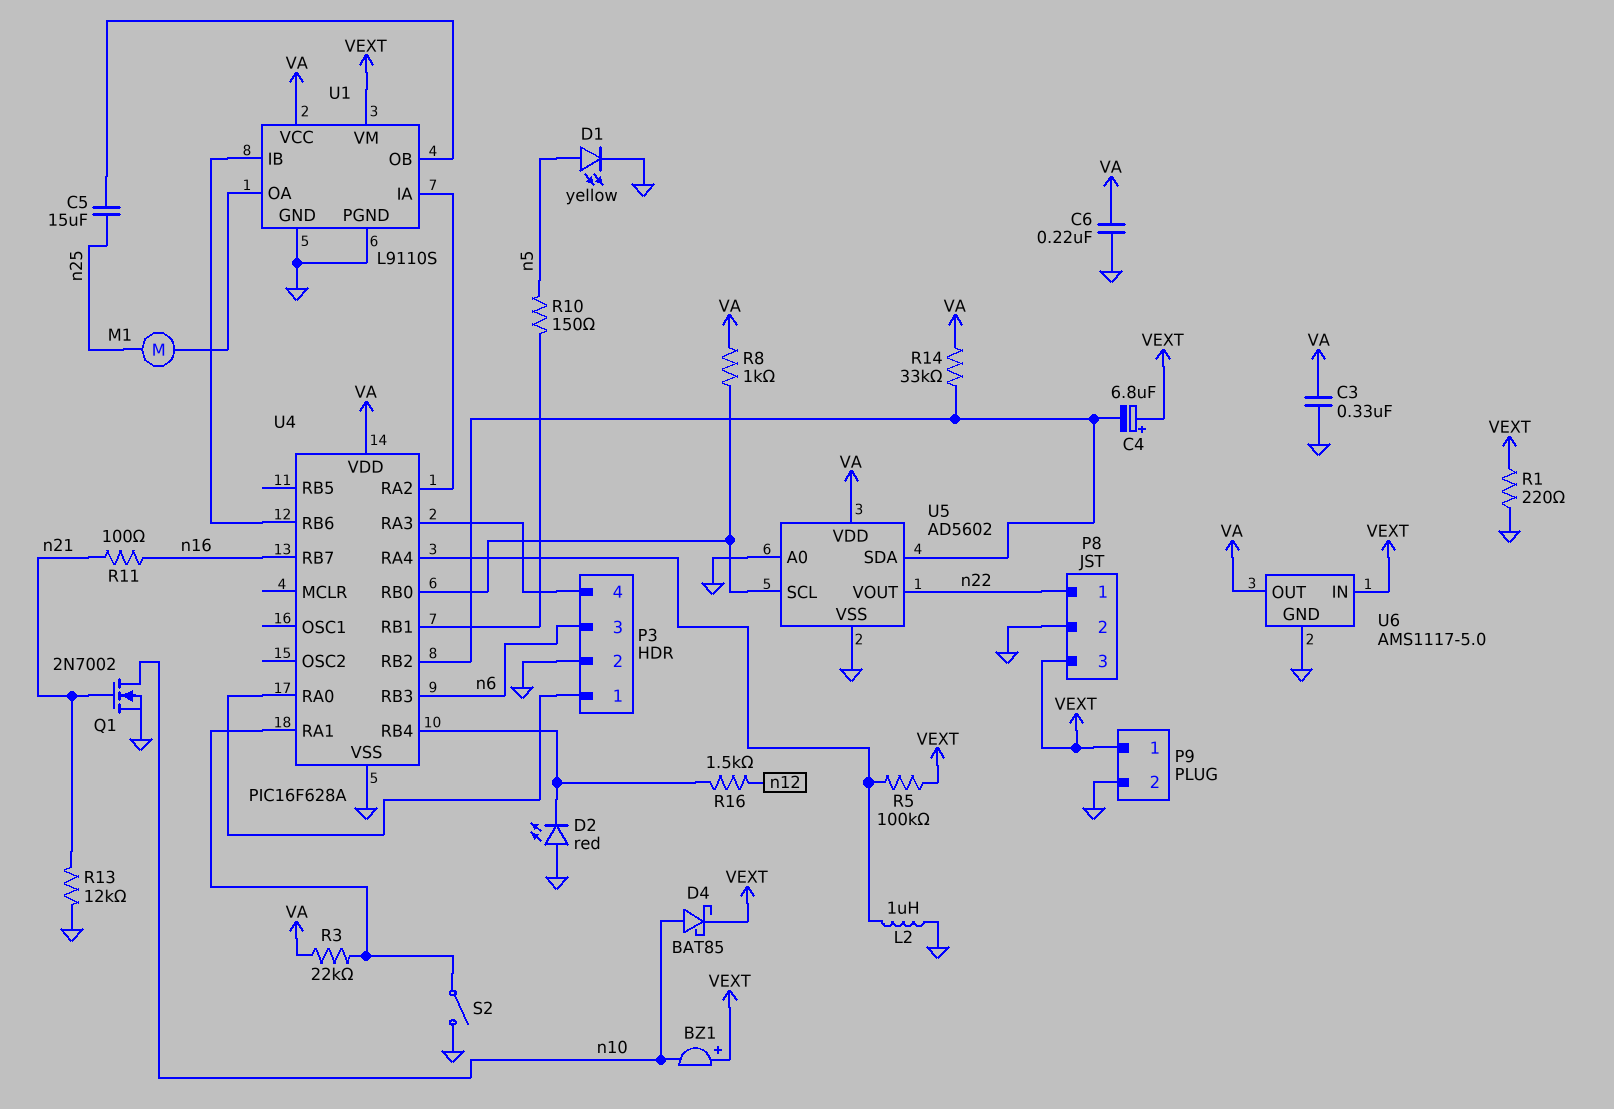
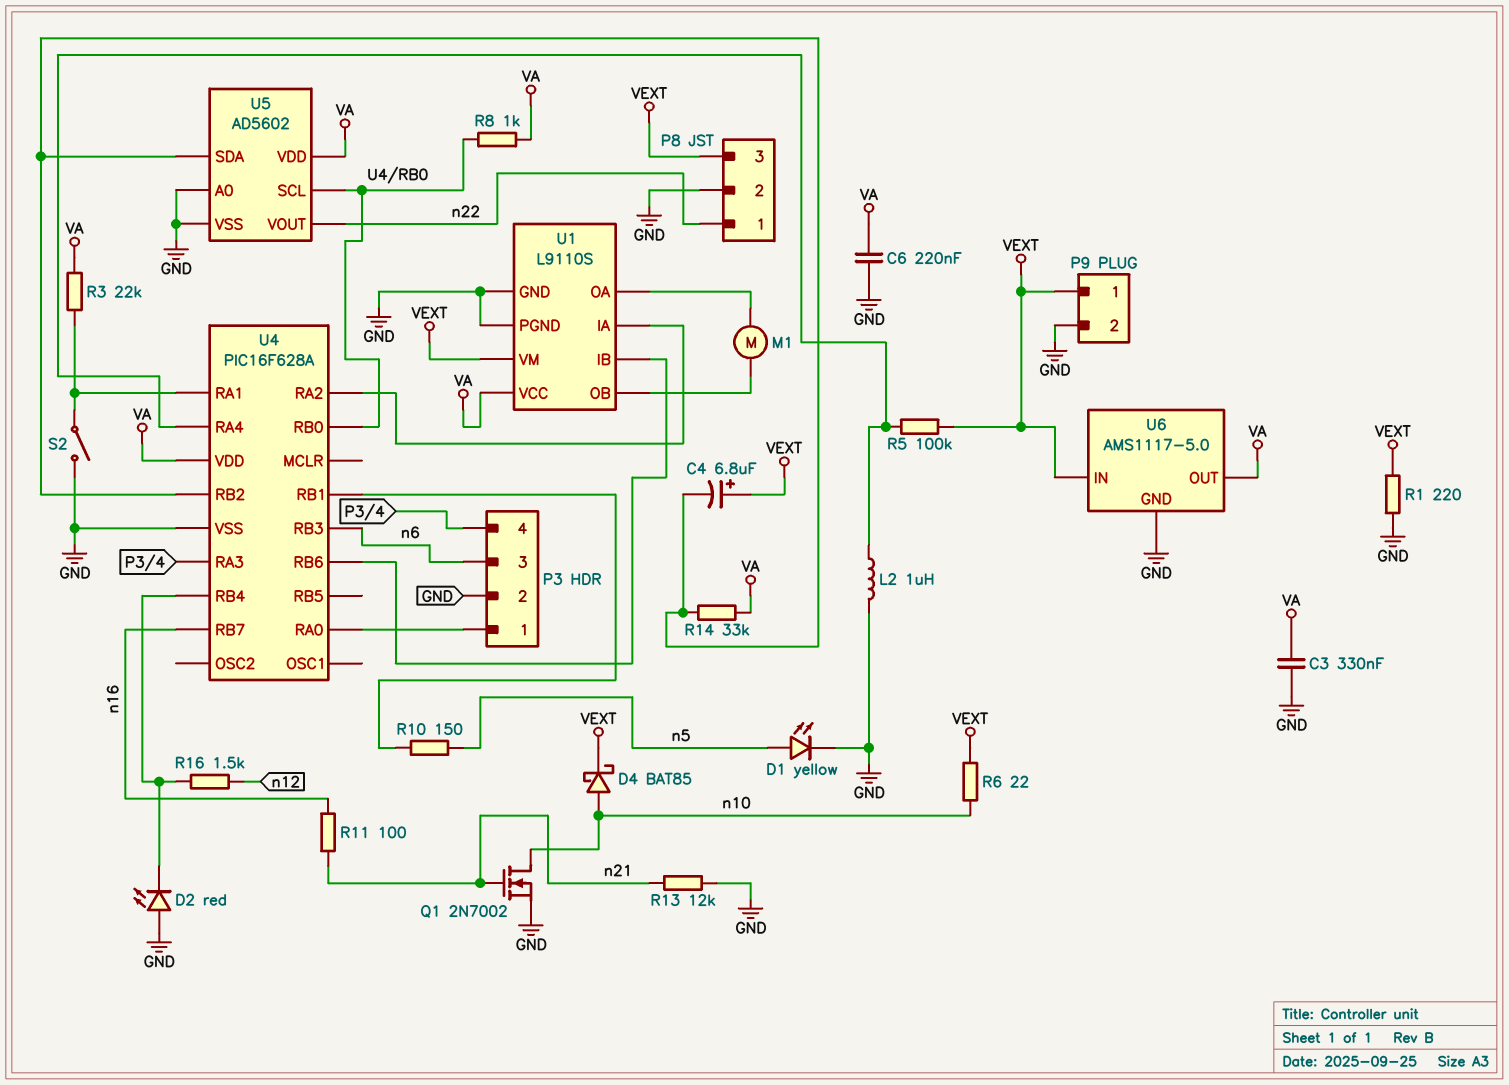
BZ1: buzzer (plus VEXT, minus n10) -> none
C5: 15uF (U1/OB, n25) -> none
M1: motor (U1/OA, n25) -> motor (U1/OA, U1/OB)
R6: none -> 22 (VEXT, n10)

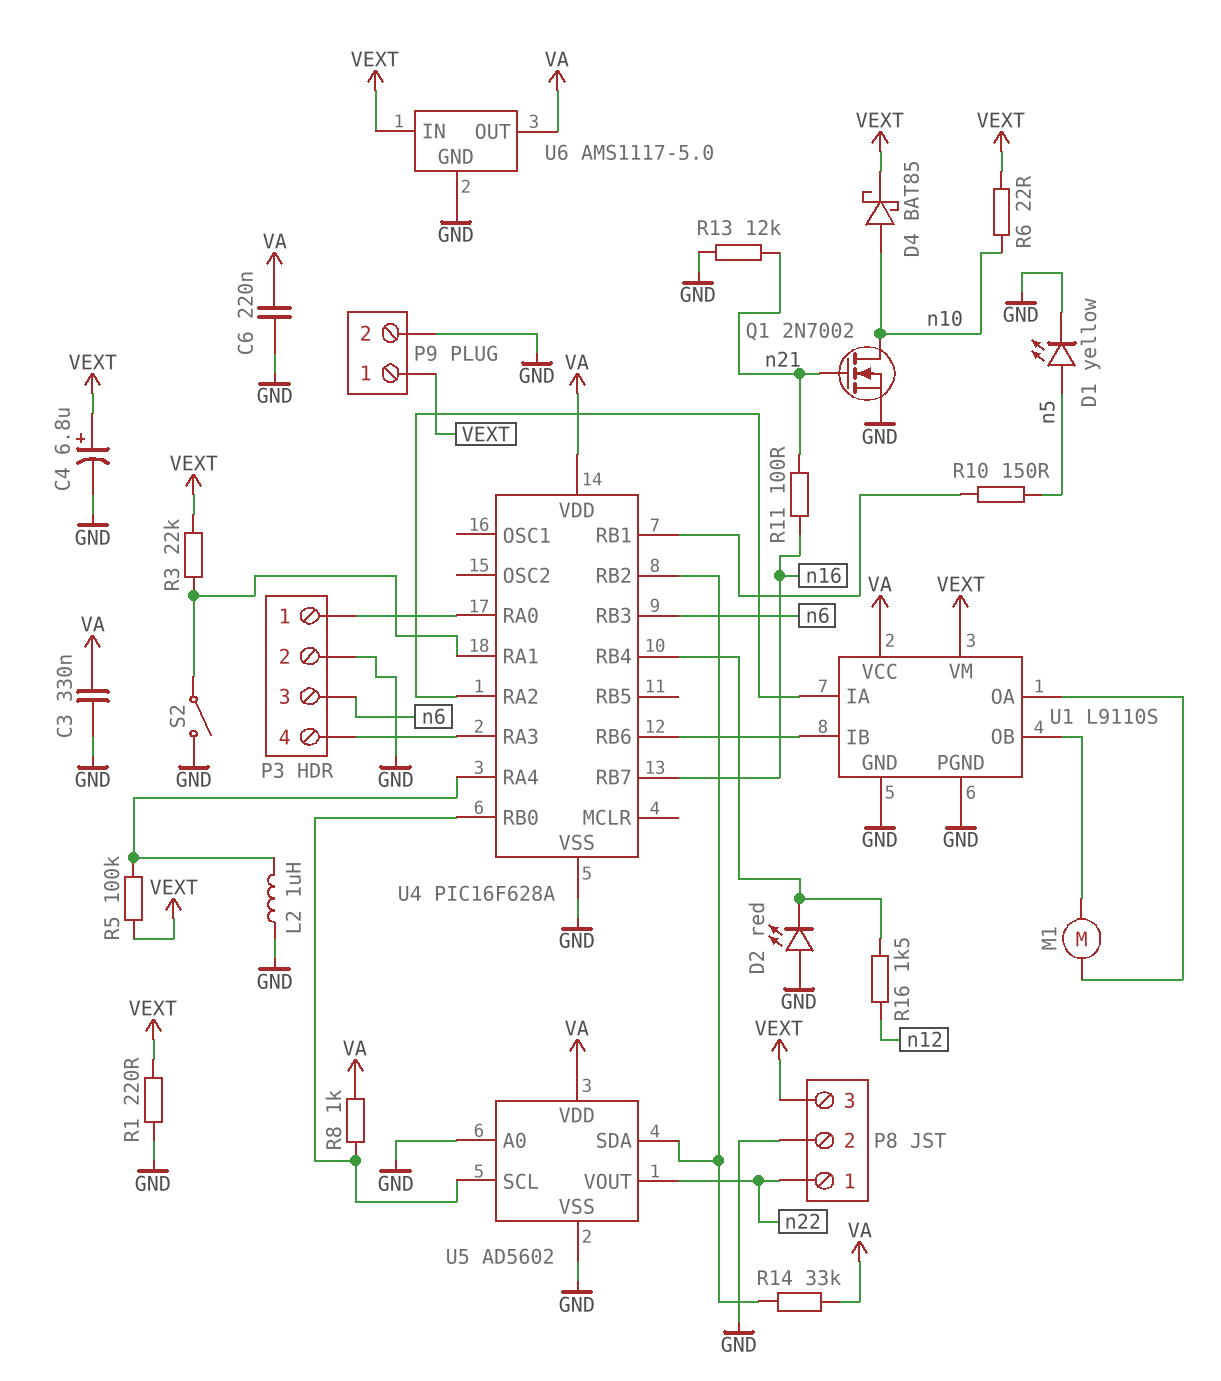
C4: 6.8uF (plus VEXT, minus U4/RB2) -> 6.8uF (plus VEXT, minus GND)
R3: 22k (U4/RA1, VA) -> 22k (U4/RA1, VEXT)

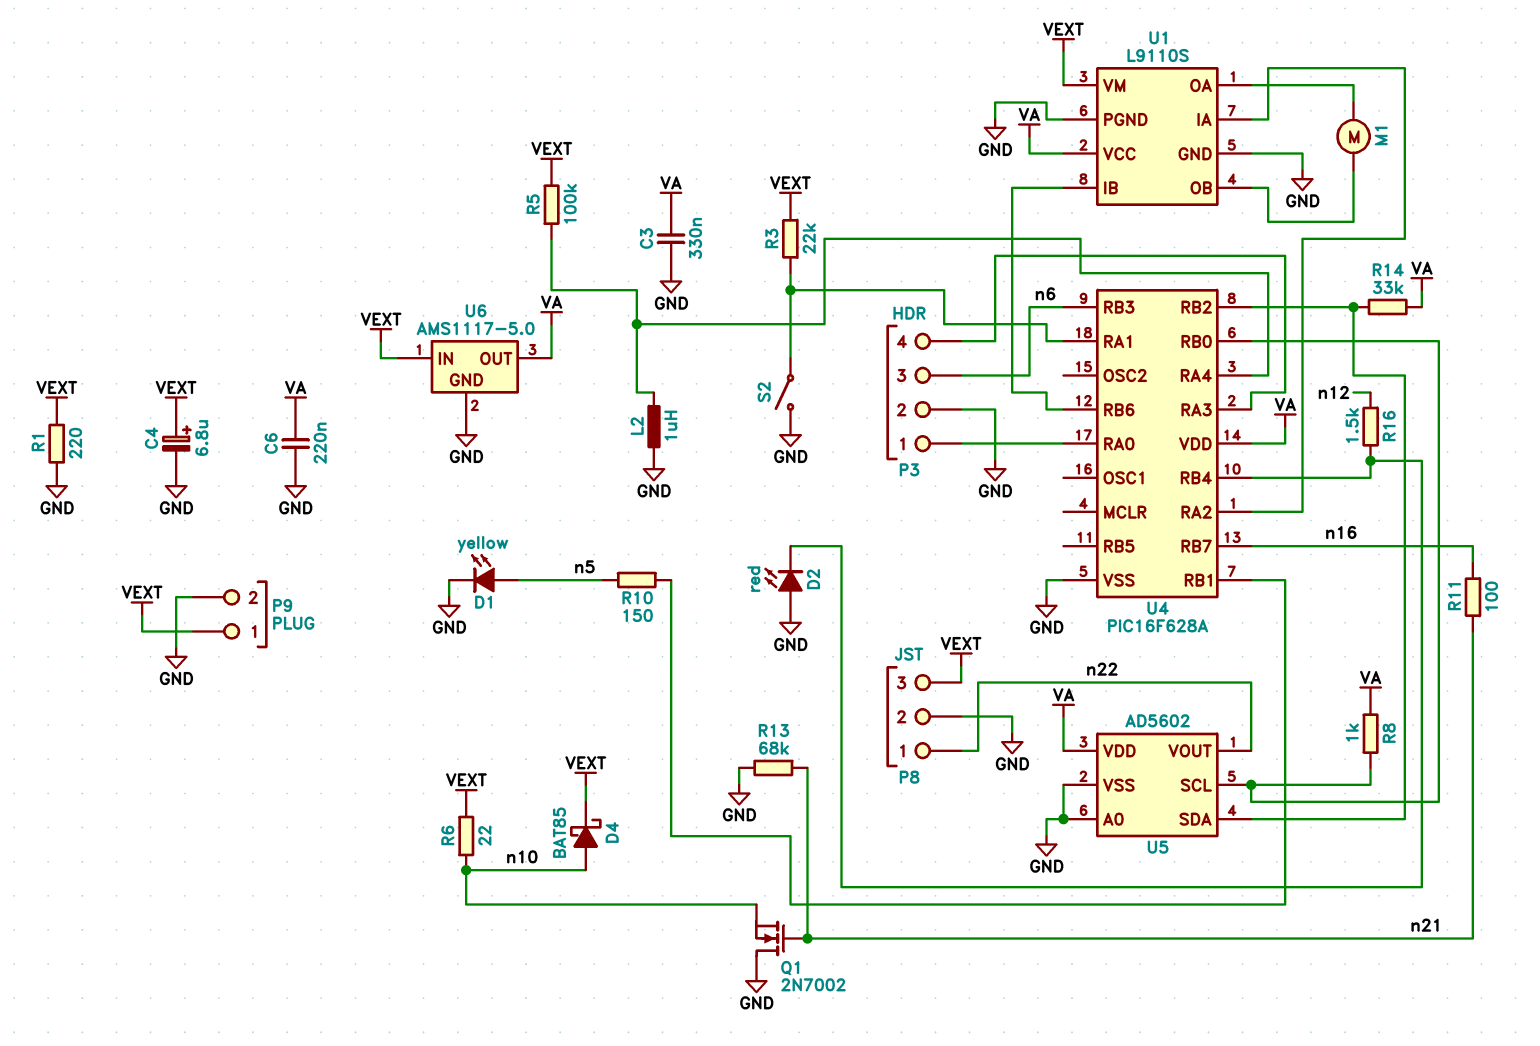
Q1: NMOS 2N7002 (G n21, D n10, S GND) -> NMOS 2N7002 (G n21, D GND, S n10)
R13: 12k (GND, n21) -> 68k (GND, n21)

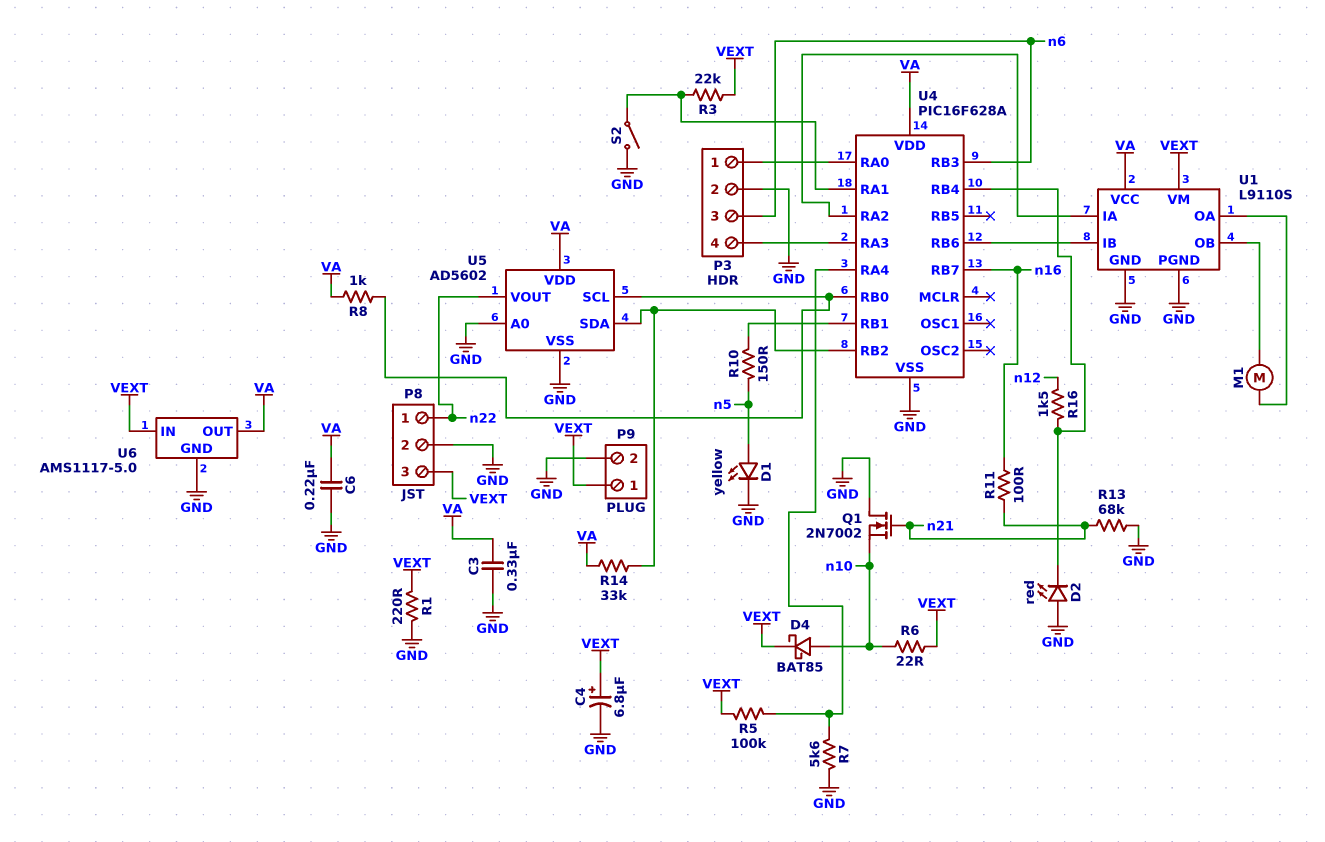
L2: 1uH (GND, U4/RA4) -> none
R7: none -> 5.6k (GND, U4/RA4)

